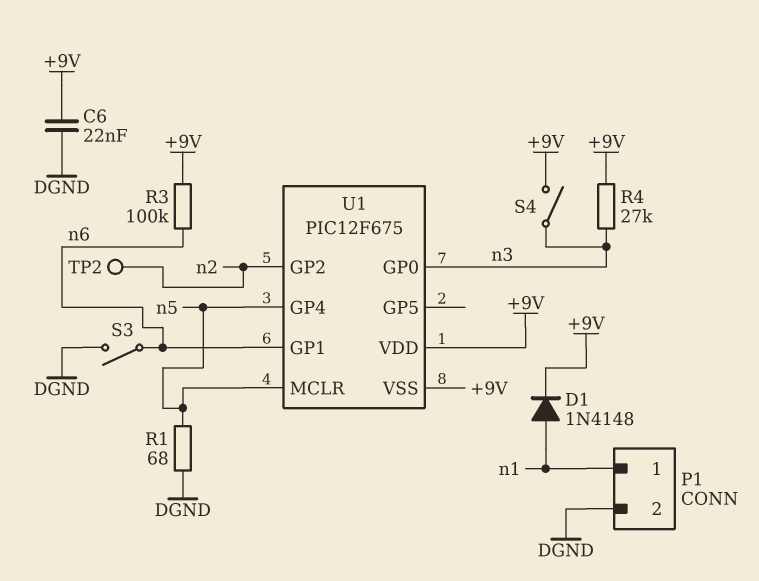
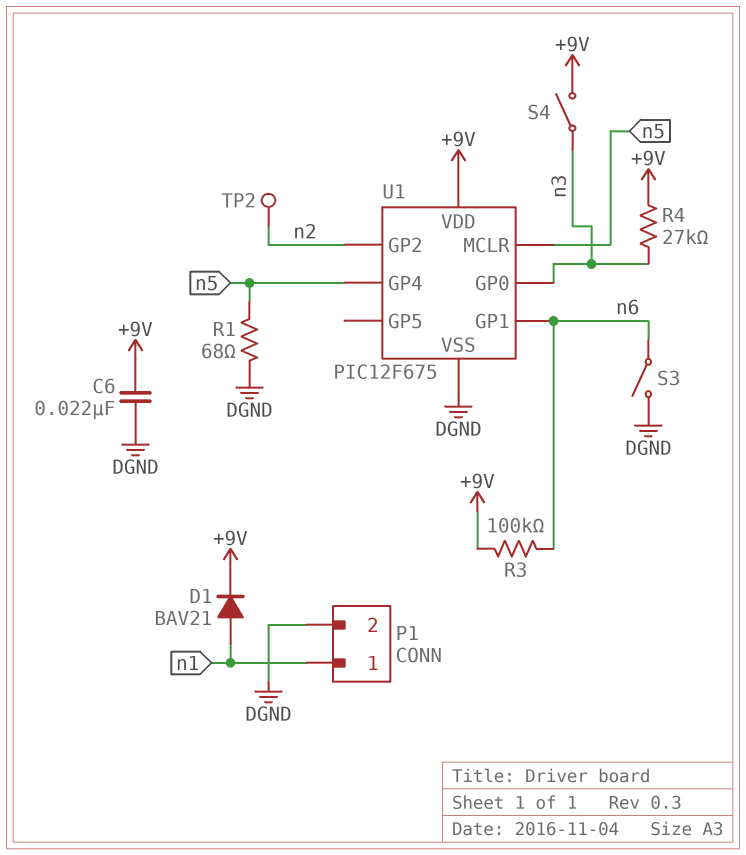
D1: diode 1N4148 (A n1, K +9V) -> diode BAV21 (A n1, K +9V)
U1 pin VSS: +9V -> DGND

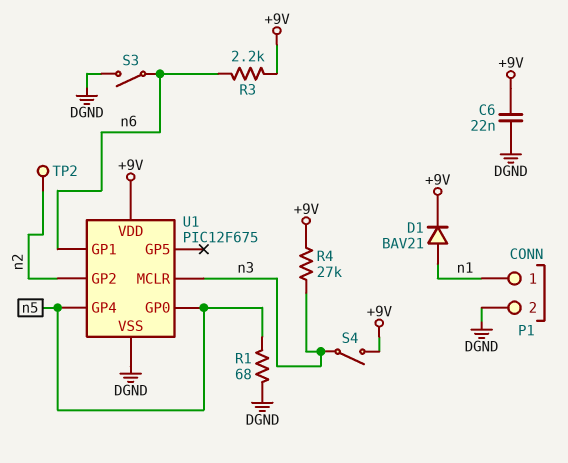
R3: 100k (+9V, n6) -> 2.2k (+9V, n6)
U1 pin GP0: n3 -> n5
U1 pin MCLR: n5 -> n3

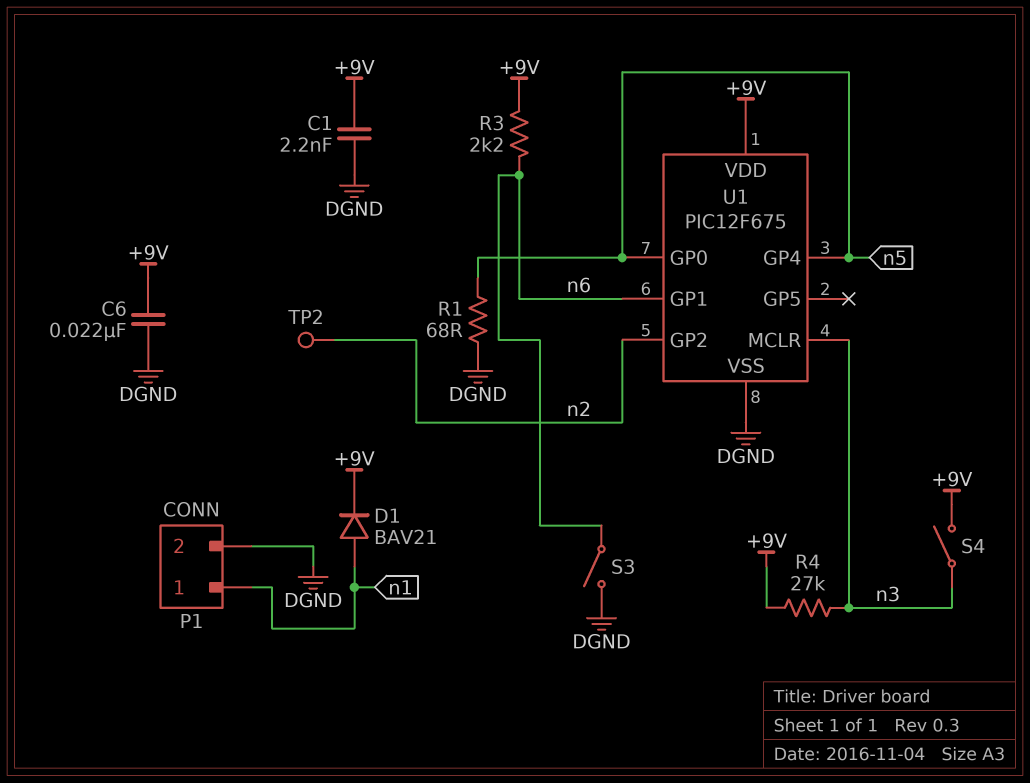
C1: none -> 2.2nF (+9V, DGND)

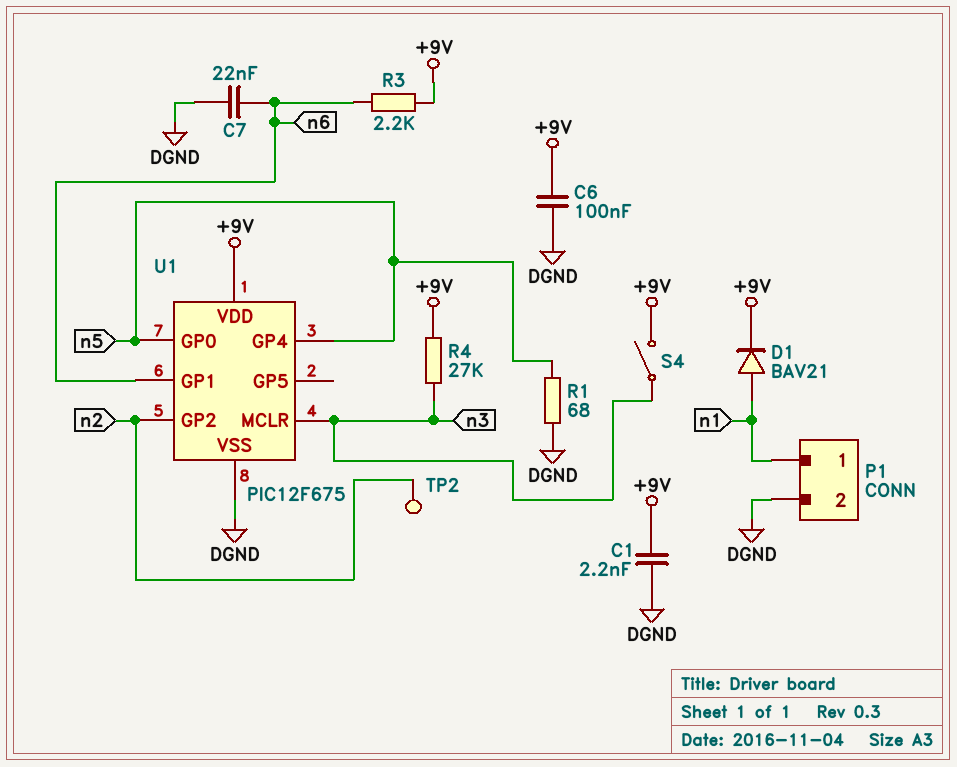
C6: 22nF (+9V, DGND) -> 100nF (+9V, DGND)
C7: none -> 22nF (DGND, n6)
S3: switch (DGND, n6) -> none

